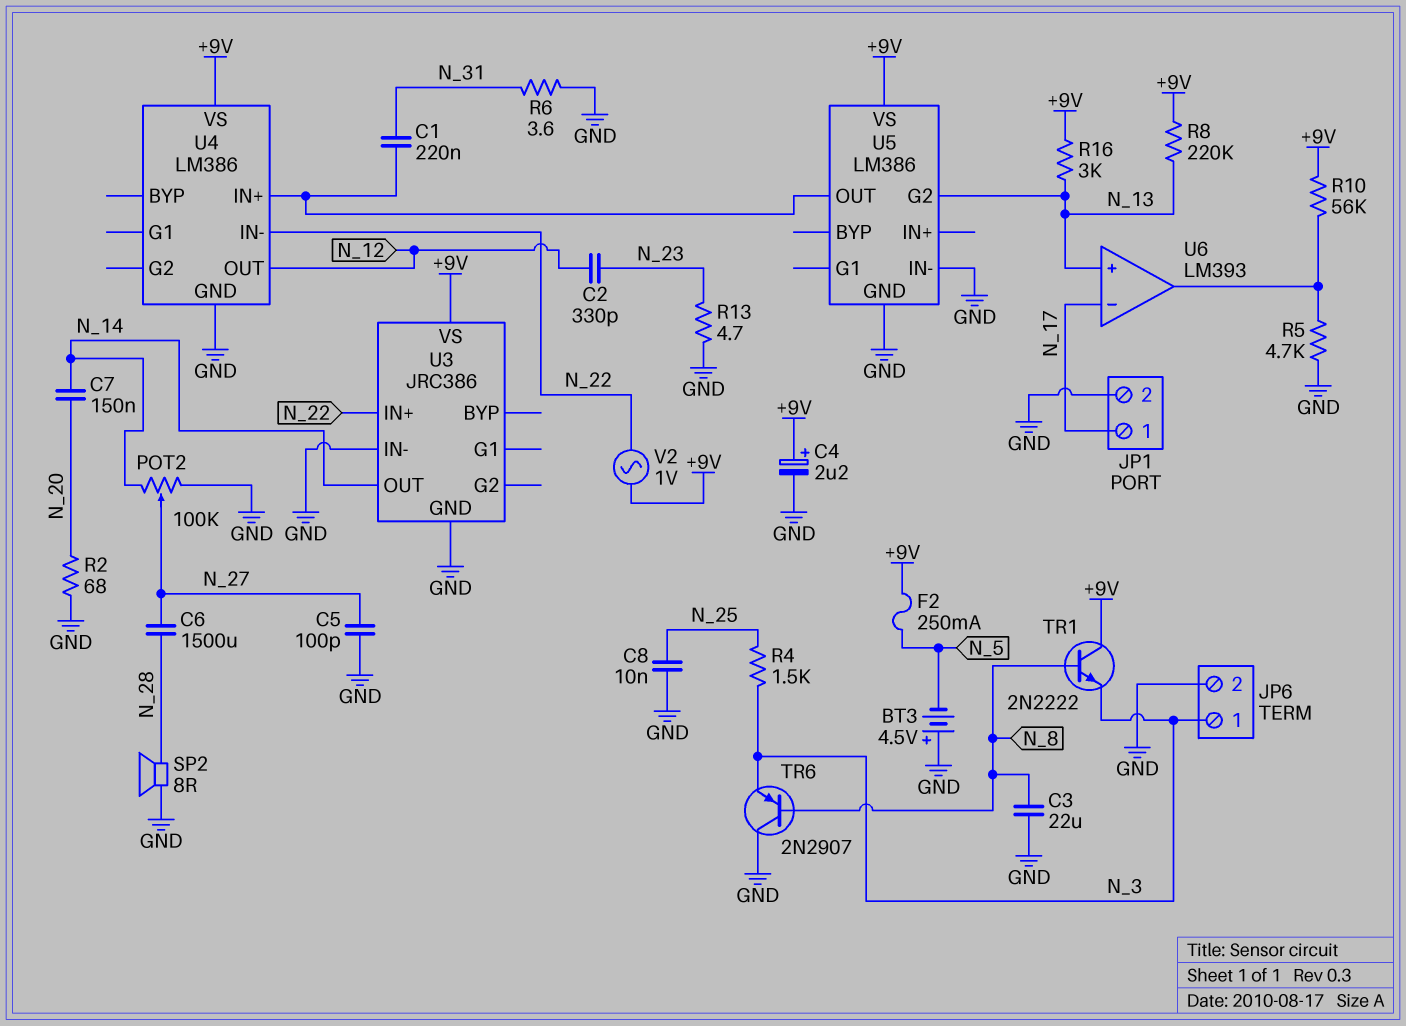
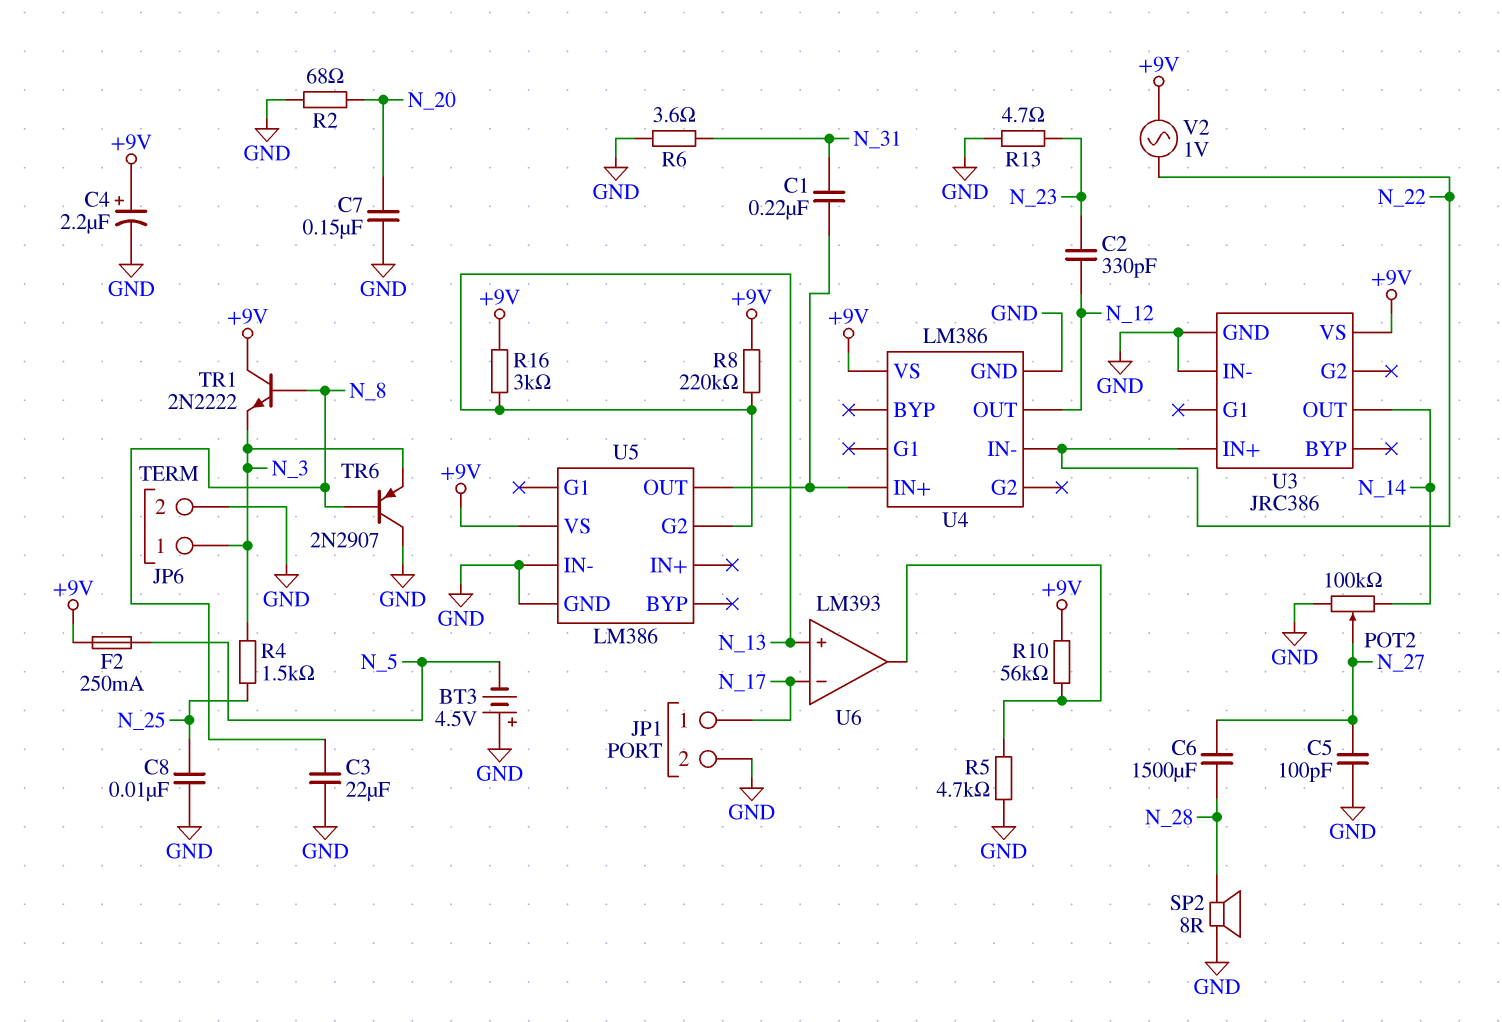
C7: 150nF (N_14, N_20) -> 150nF (GND, N_20)

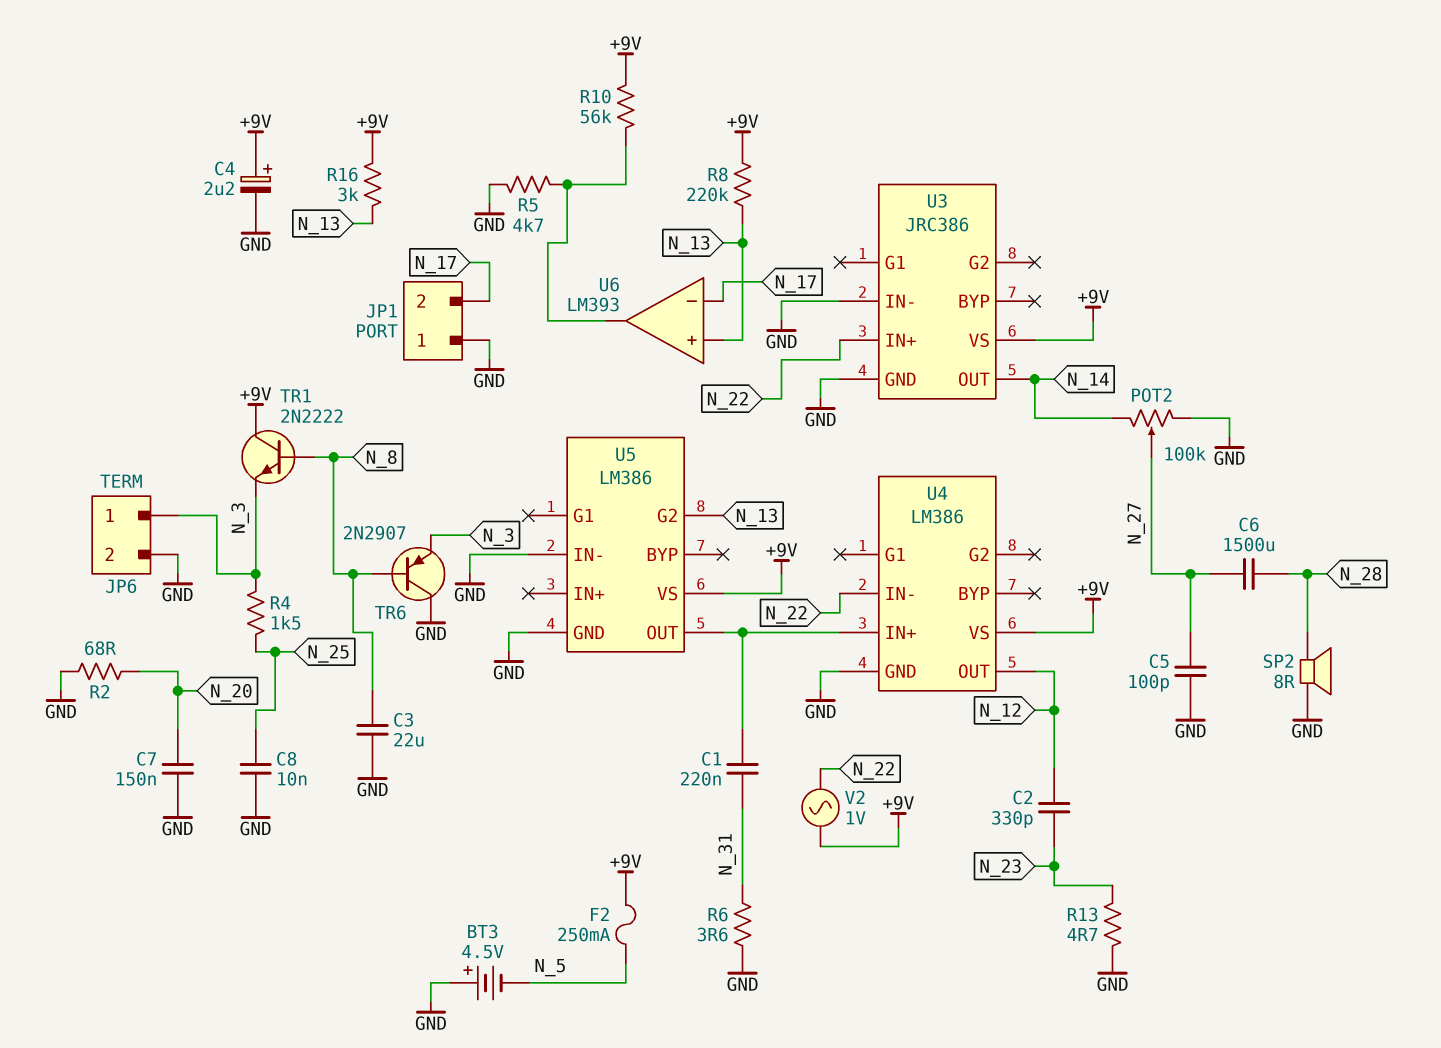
JP1 pin 1: N_17 -> GND
JP1 pin 2: GND -> N_17

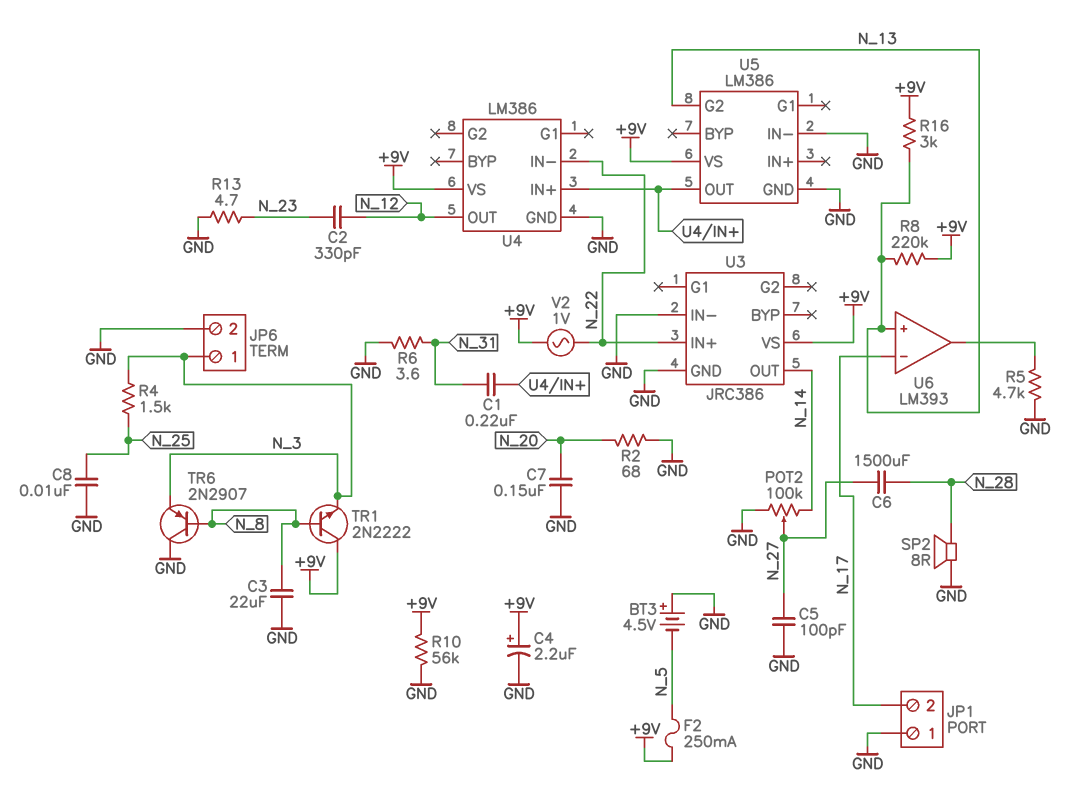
R10: 56k (+9V, U6/out) -> 56k (+9V, GND)

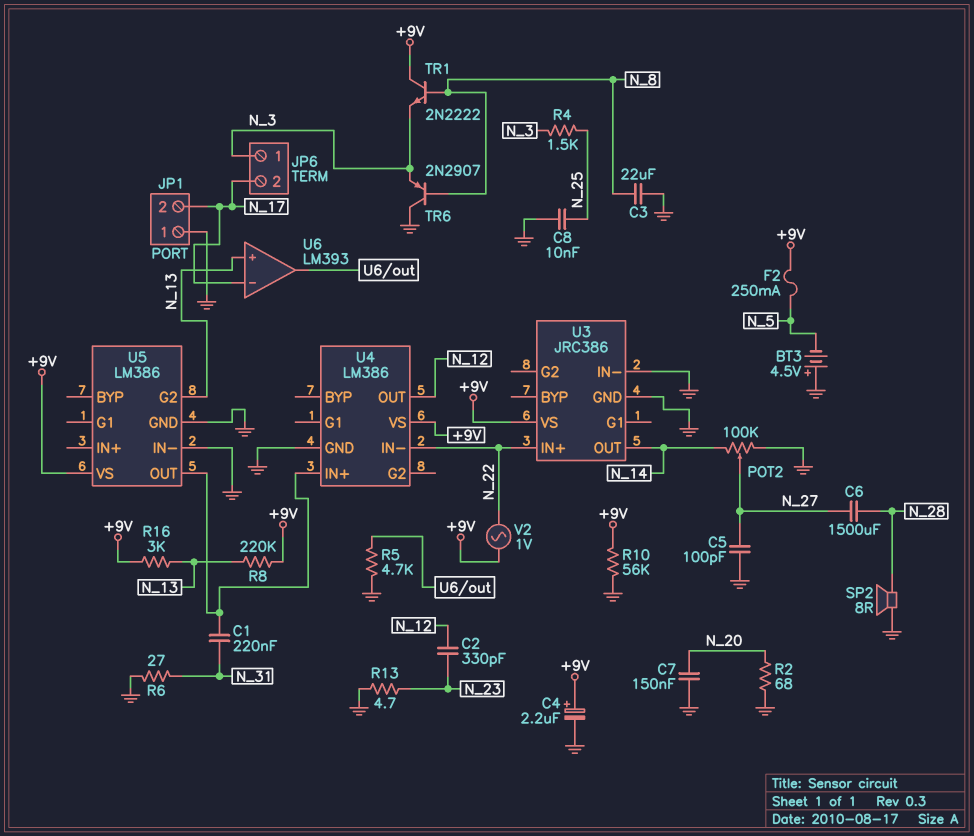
JP6 pin 2: GND -> N_17
R6: 3.6 (GND, N_31) -> 27 (GND, N_31)

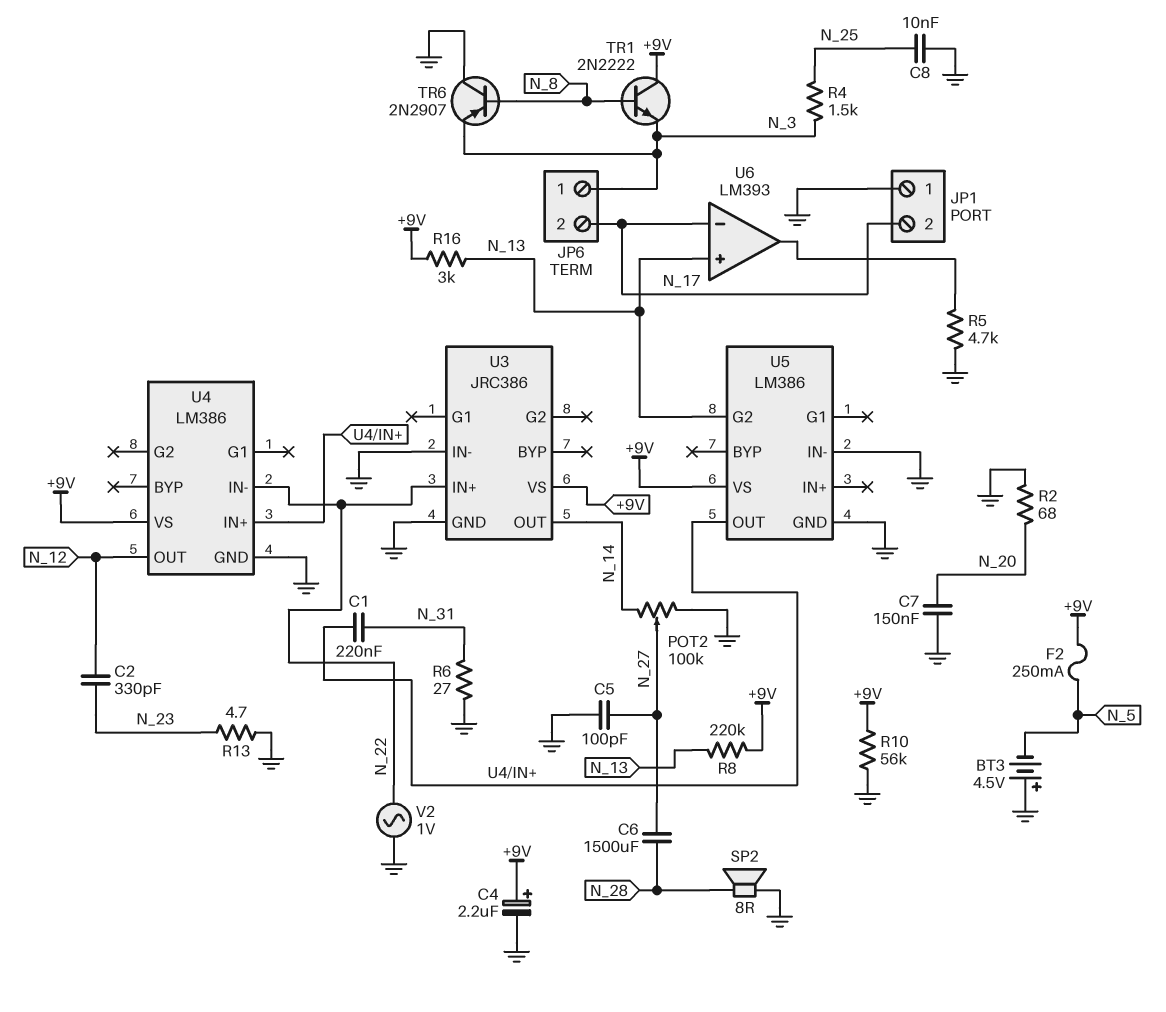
C3: 22uF (GND, N_8) -> none
V2: AC 1V (+9V, N_22) -> AC 1V (GND, N_22)

